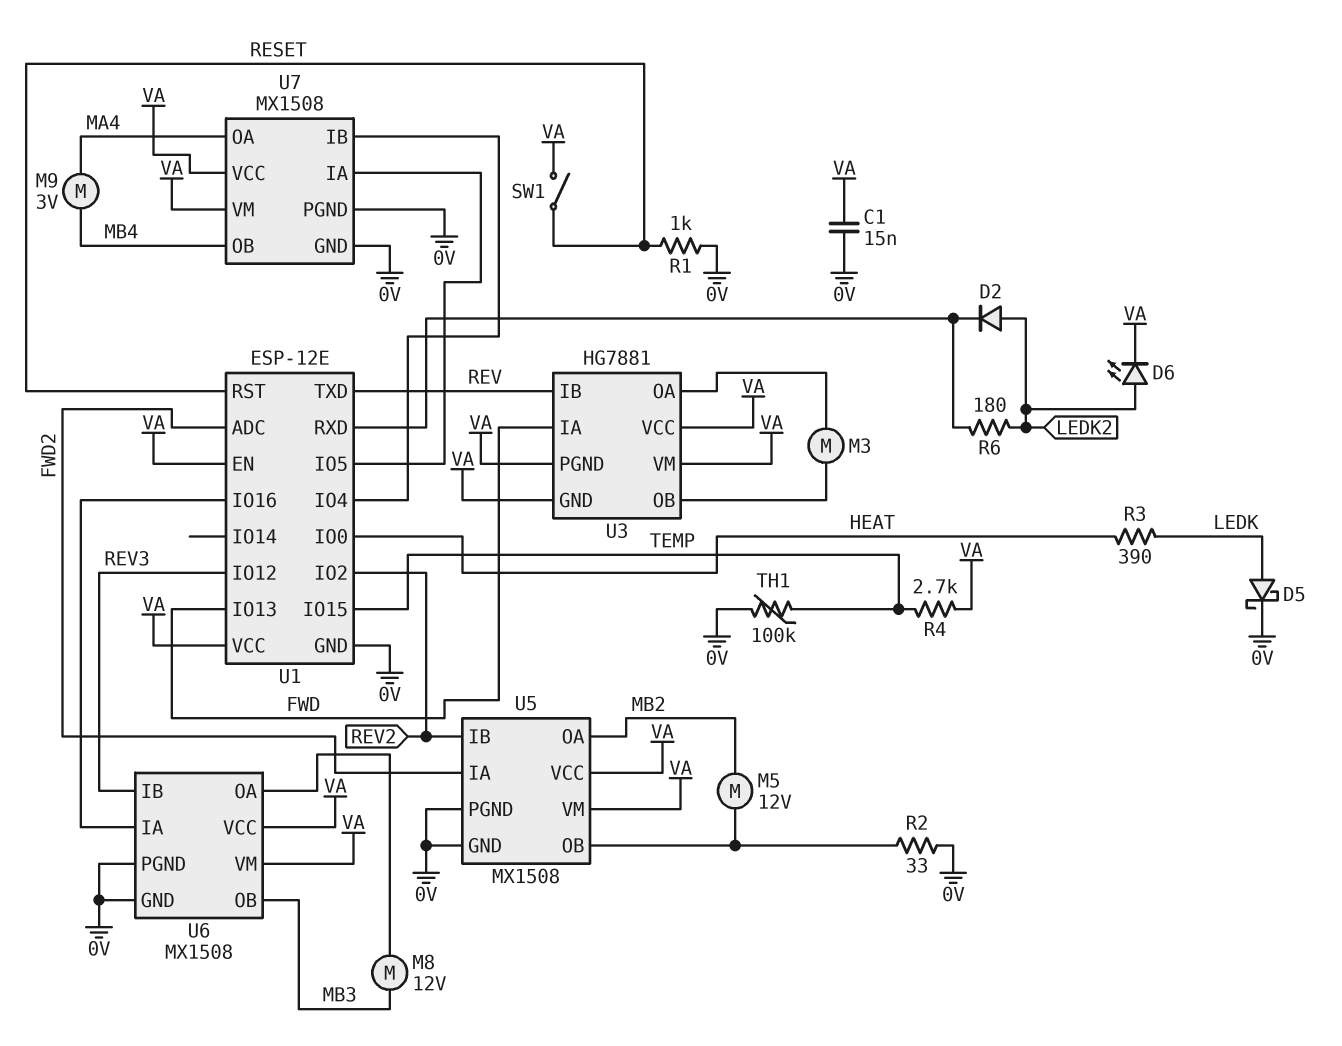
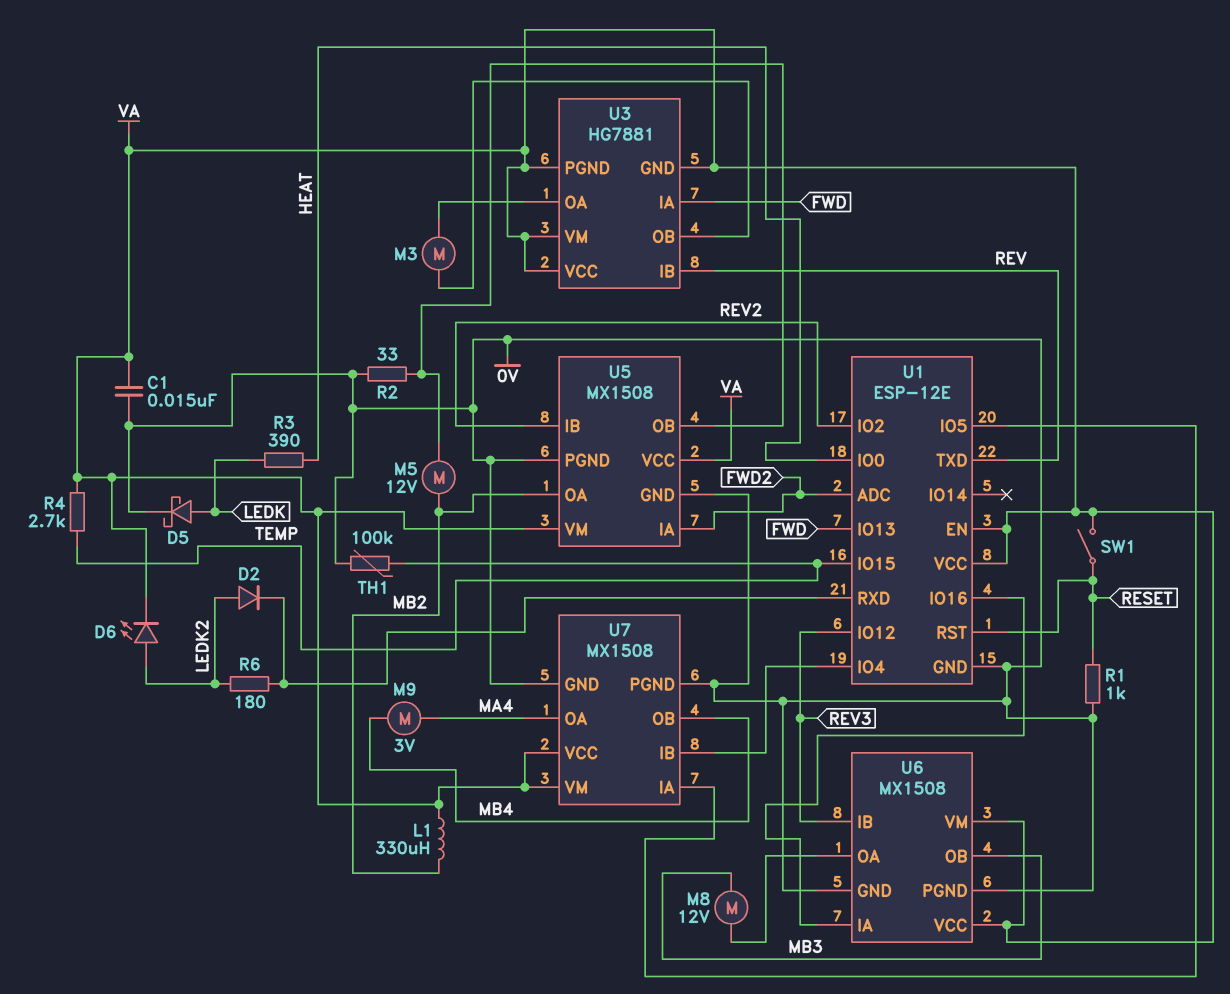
L1: none -> 330uH (MB2, VA)

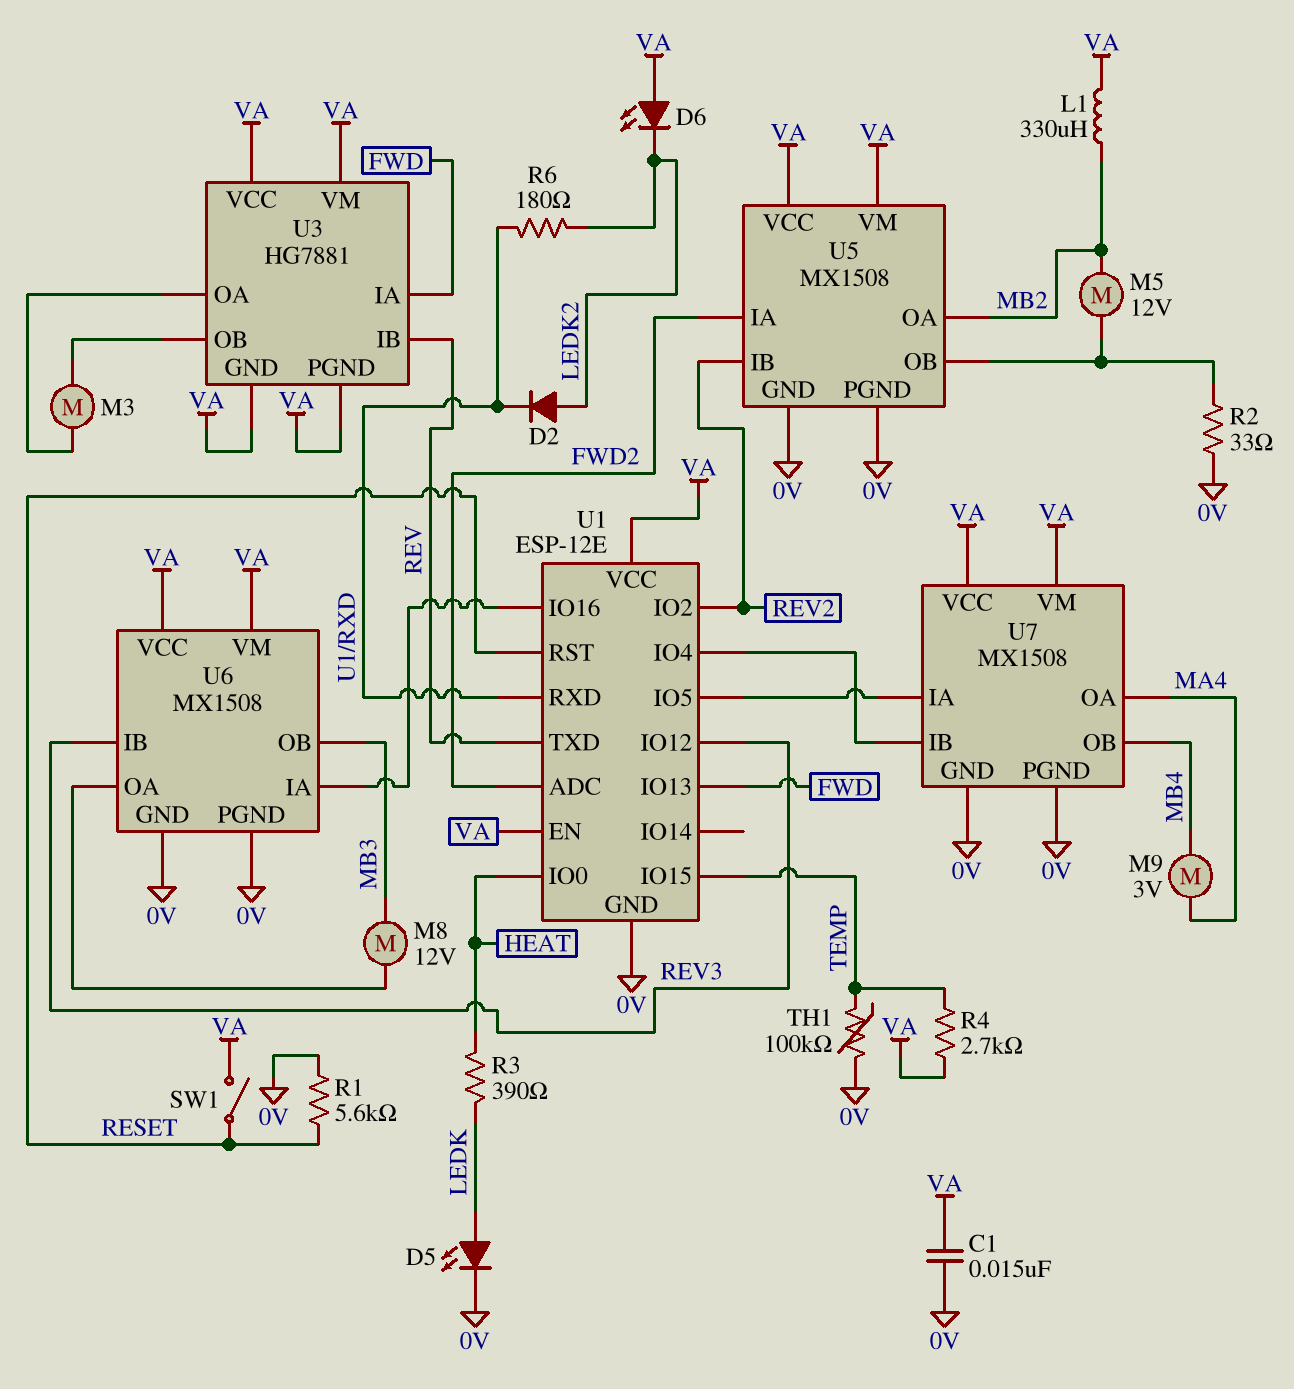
D5: schottky (A LEDK, K 0V) -> LED (A LEDK, K 0V)
D6: LED (A LEDK2, K VA) -> LED (A VA, K LEDK2)
R1: 1k (0V, RESET) -> 5.6k (0V, RESET)

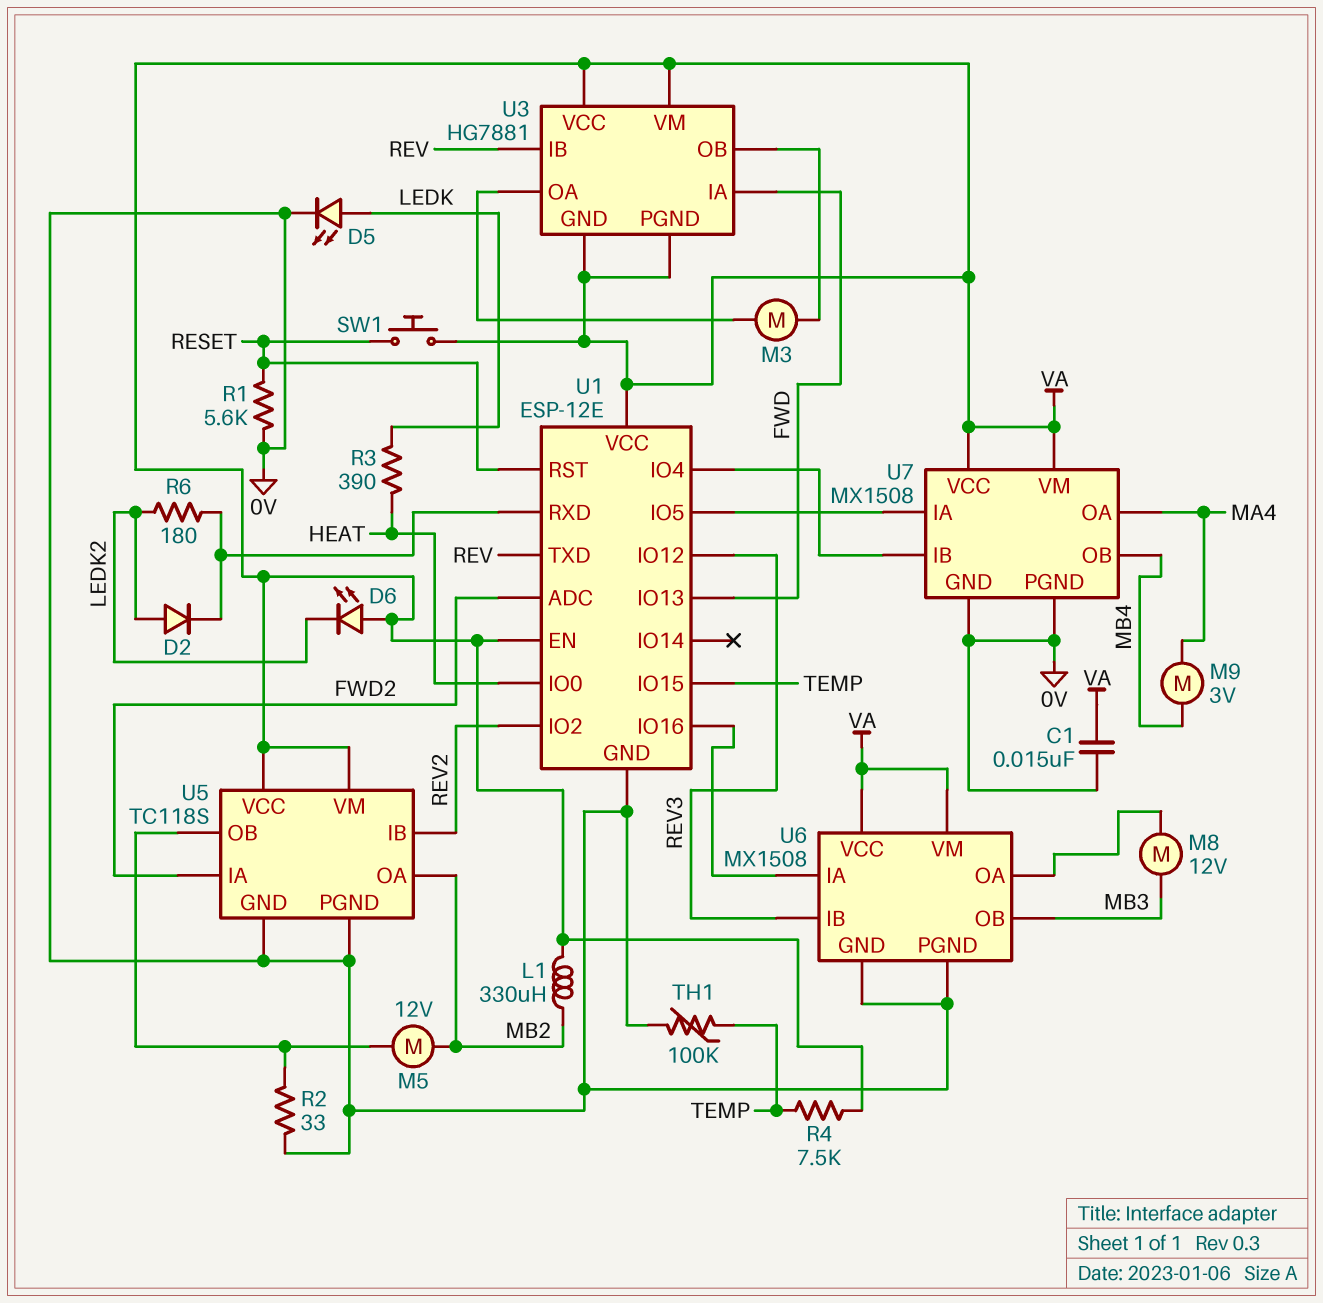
R4: 2.7k (TEMP, VA) -> 7.5k (TEMP, VA)
SW1: switch (RESET, VA) -> button (RESET, VA)
U5: MX1508 -> TC118S

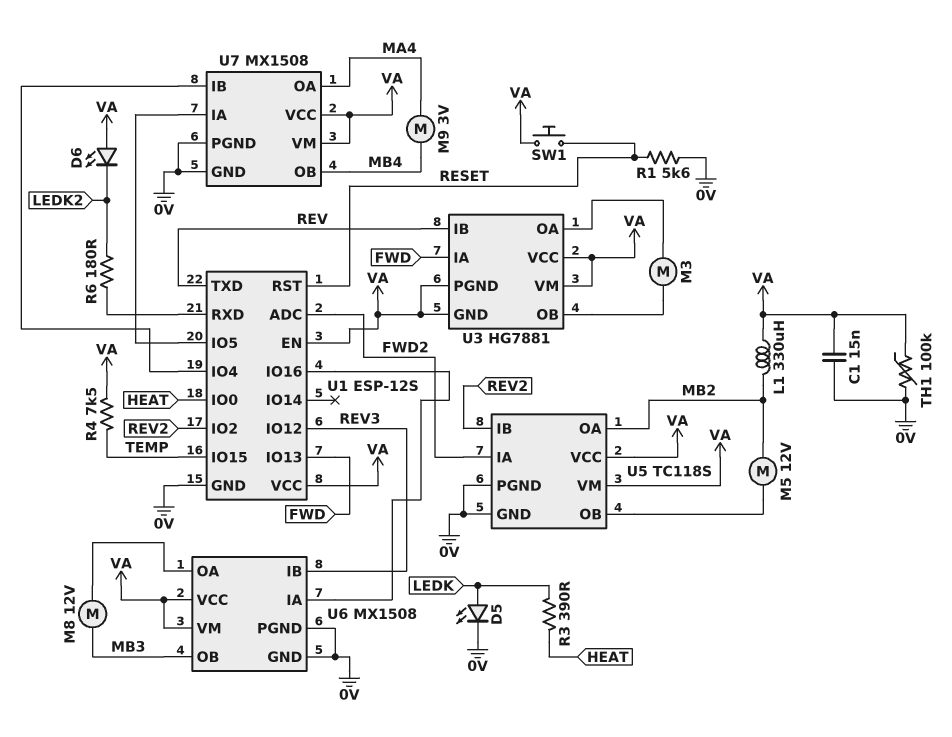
D2: diode (A LEDK2, K U1/RXD) -> none
R2: 33 (0V, U5/OB) -> none
TH1: 100k (0V, TEMP) -> 100k (0V, VA)
U1: ESP-12E -> ESP-12S

